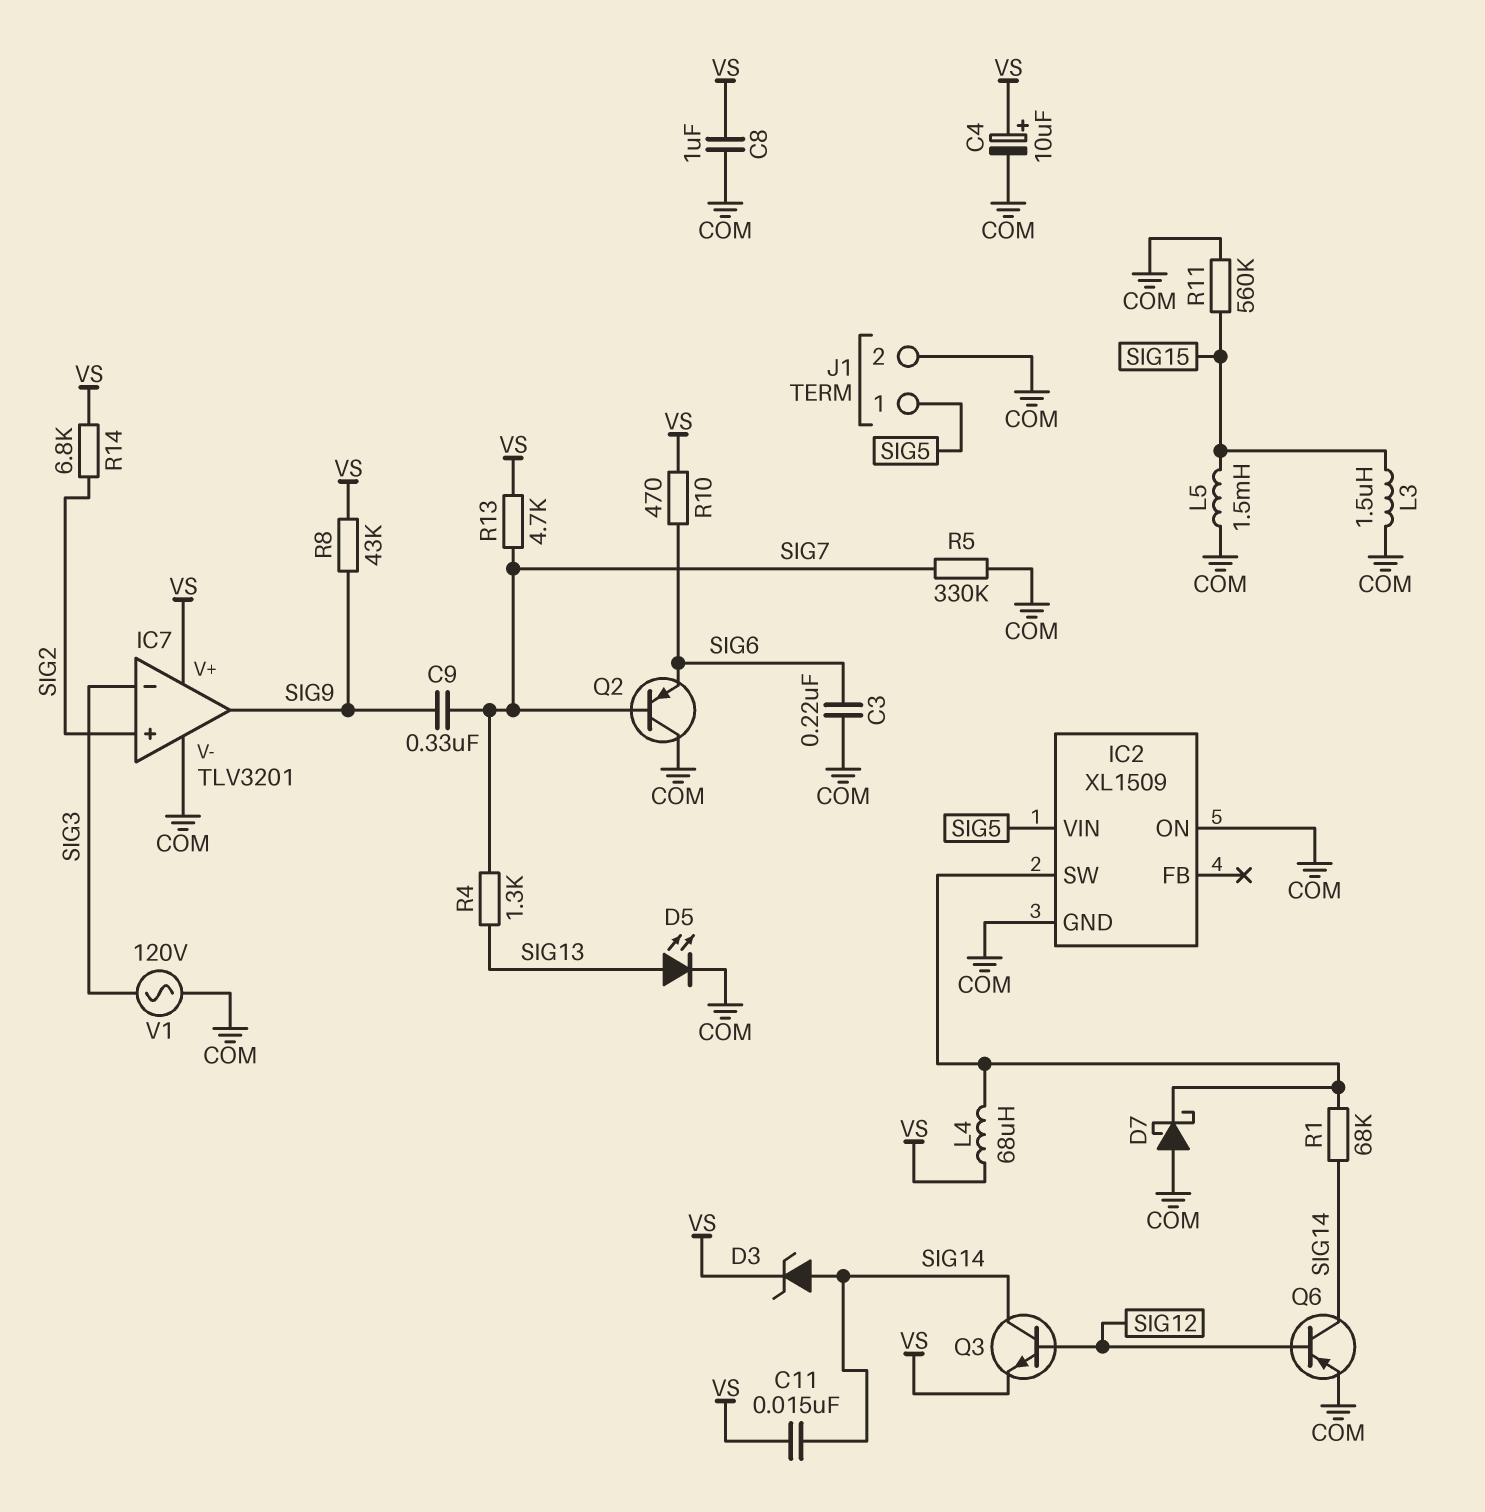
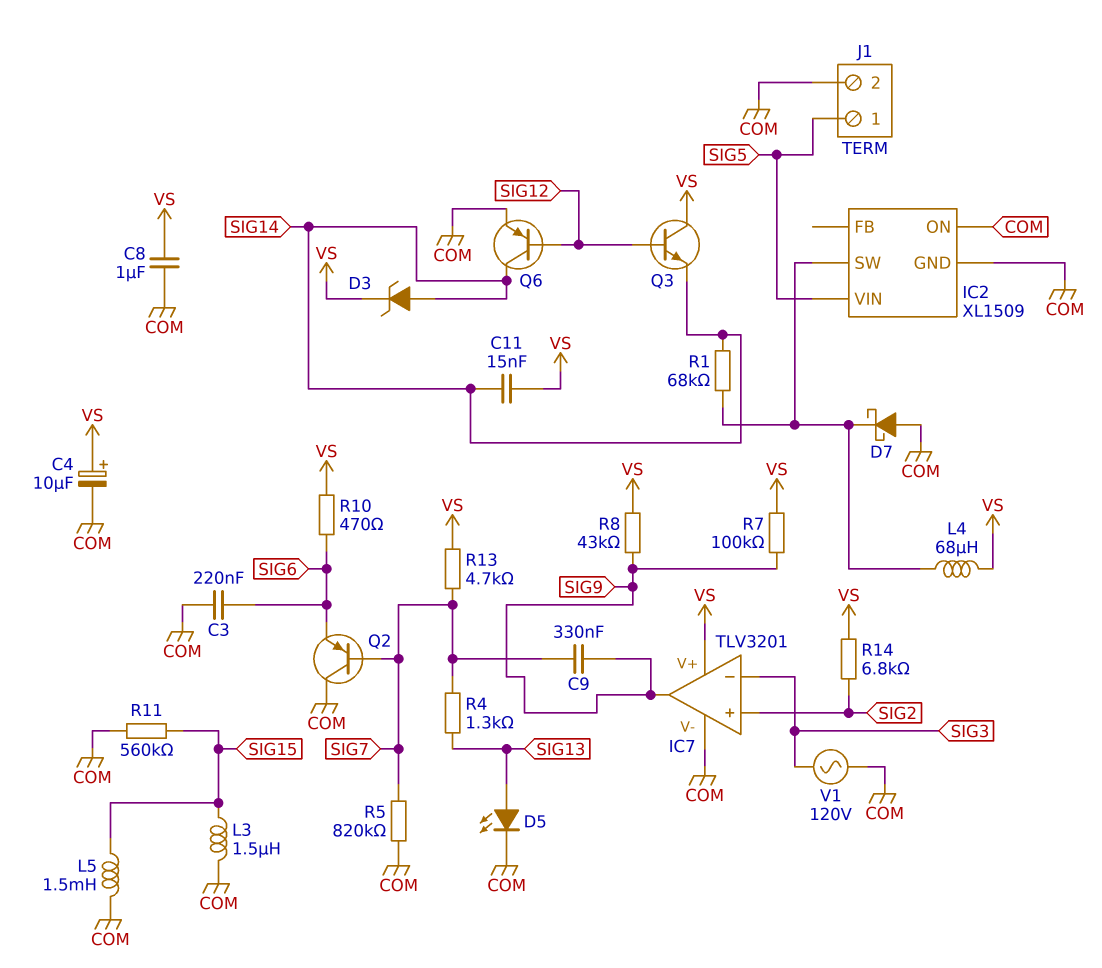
Q3: NPN (B SIG12, C SIG14, E VS) -> NPN (B SIG12, C VS, E SIG14)
R5: 330k (COM, SIG7) -> 820k (COM, SIG7)
R7: none -> 100k (SIG9, VS)

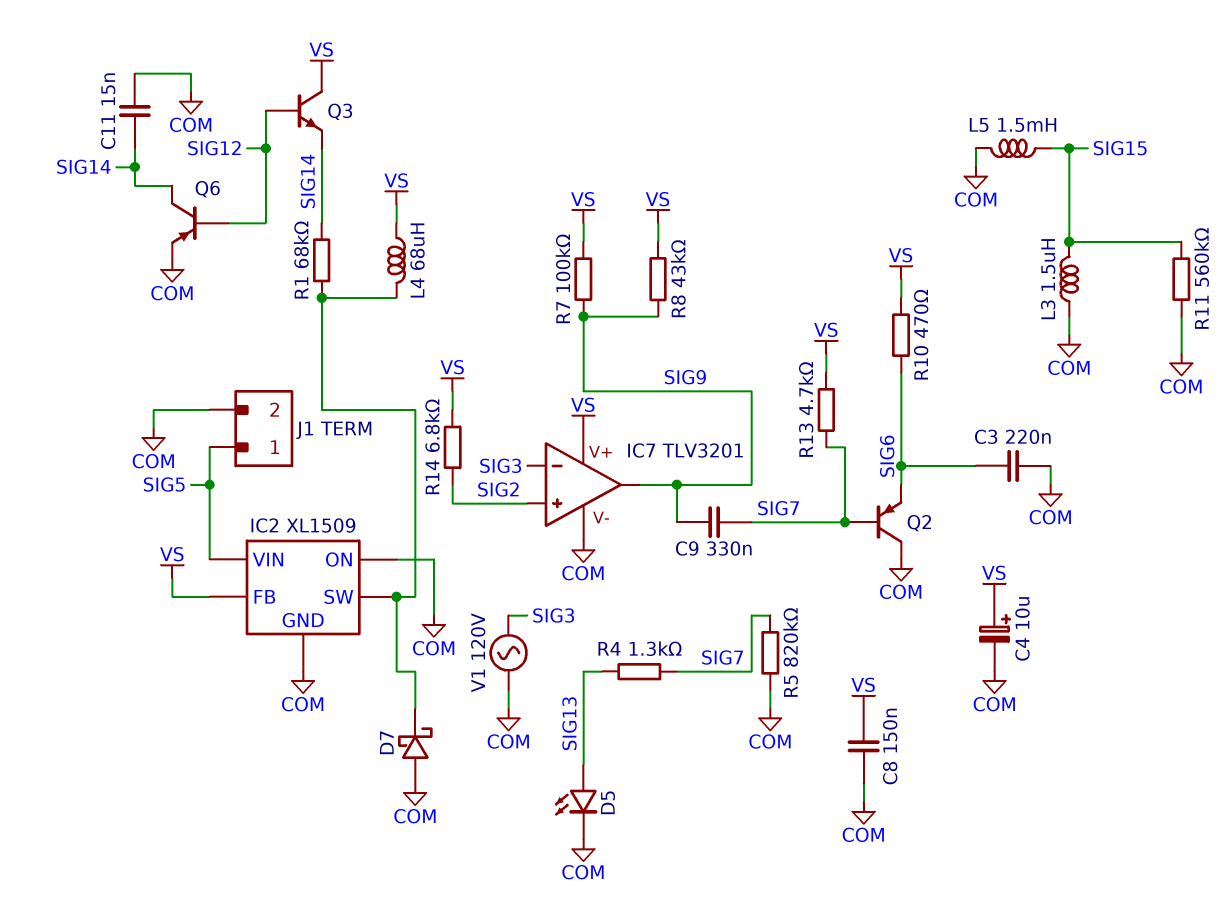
C8: 1uF (COM, VS) -> 150nF (COM, VS)
C11: 15nF (SIG14, VS) -> 15nF (COM, SIG14)
D3: zener (A SIG14, K VS) -> none
IC2 pin FB: none -> VS

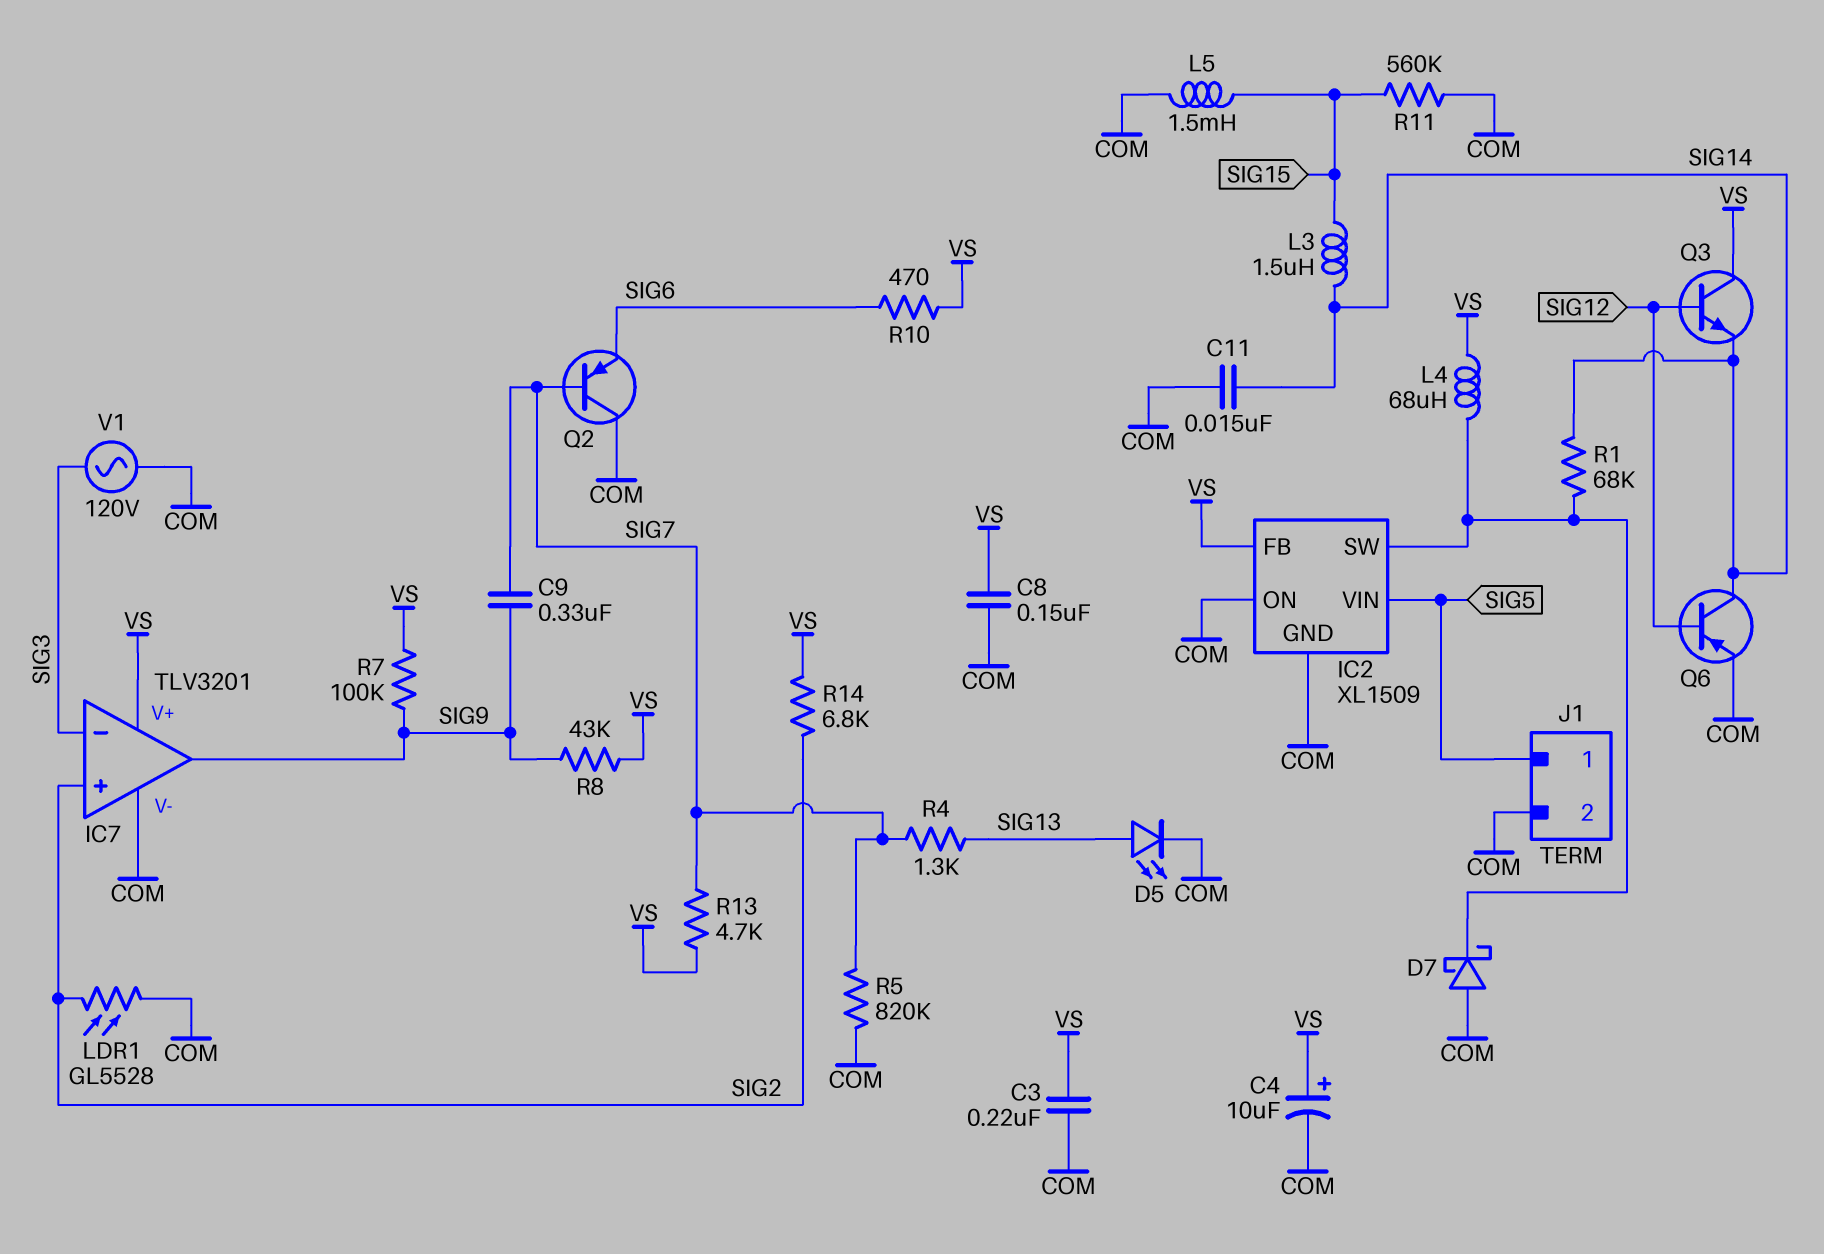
C3: 220nF (COM, SIG6) -> 220nF (COM, VS)
L3: 1.5uH (COM, SIG15) -> 1.5uH (SIG14, SIG15)
LDR1: none -> GL5528 (COM, SIG2)

